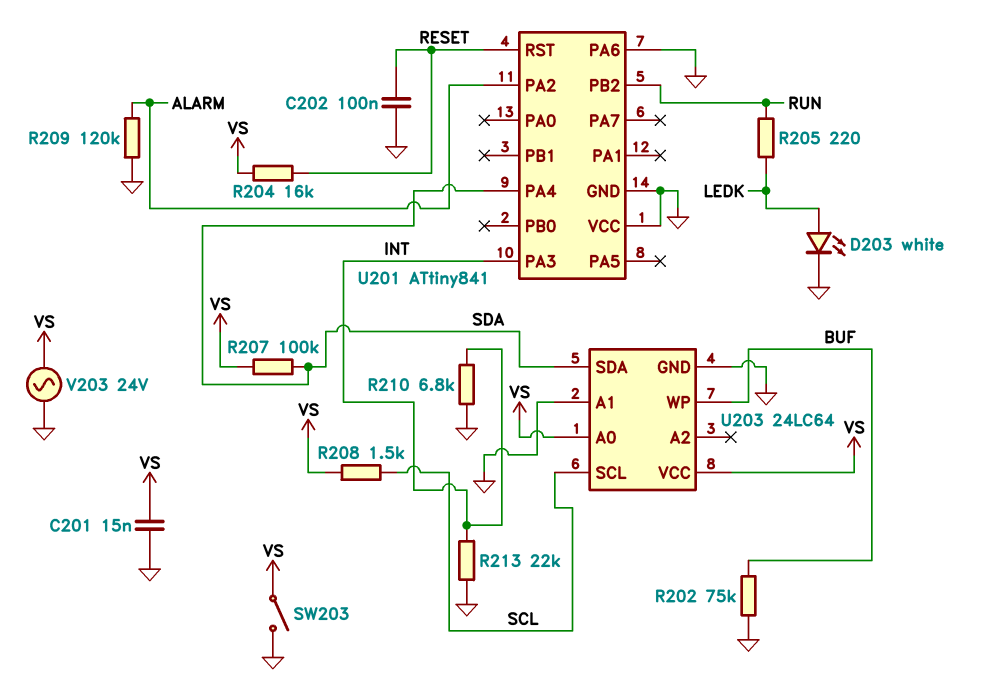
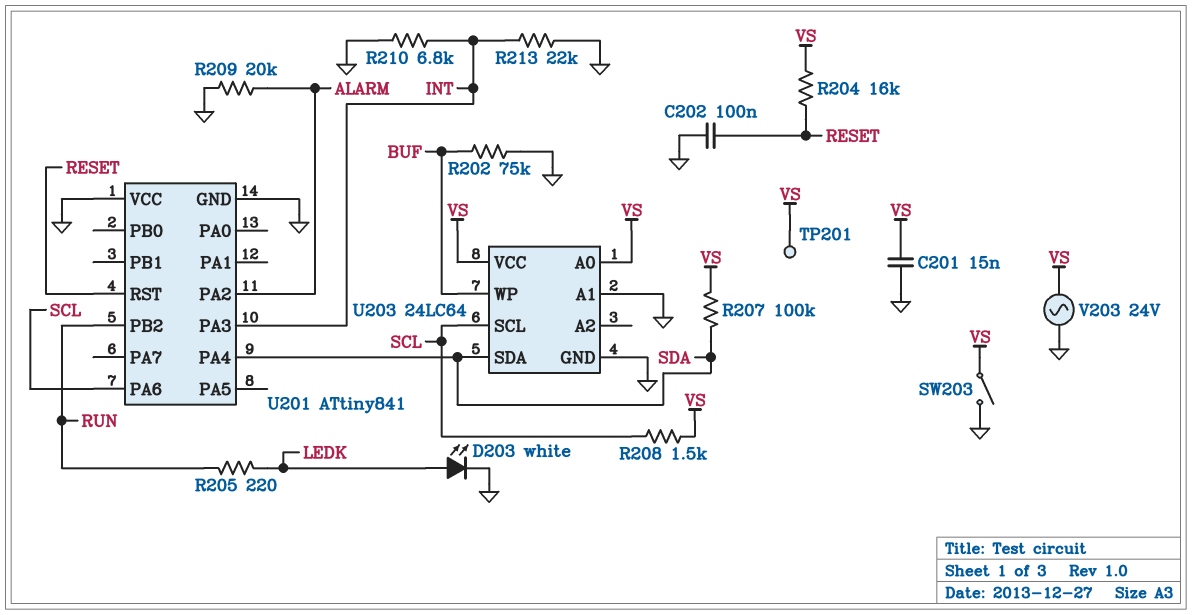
R209: 120k (ALARM, GND) -> 20k (ALARM, GND)
TP201: none -> test point (VS)
U201 pin PA6: GND -> SCL

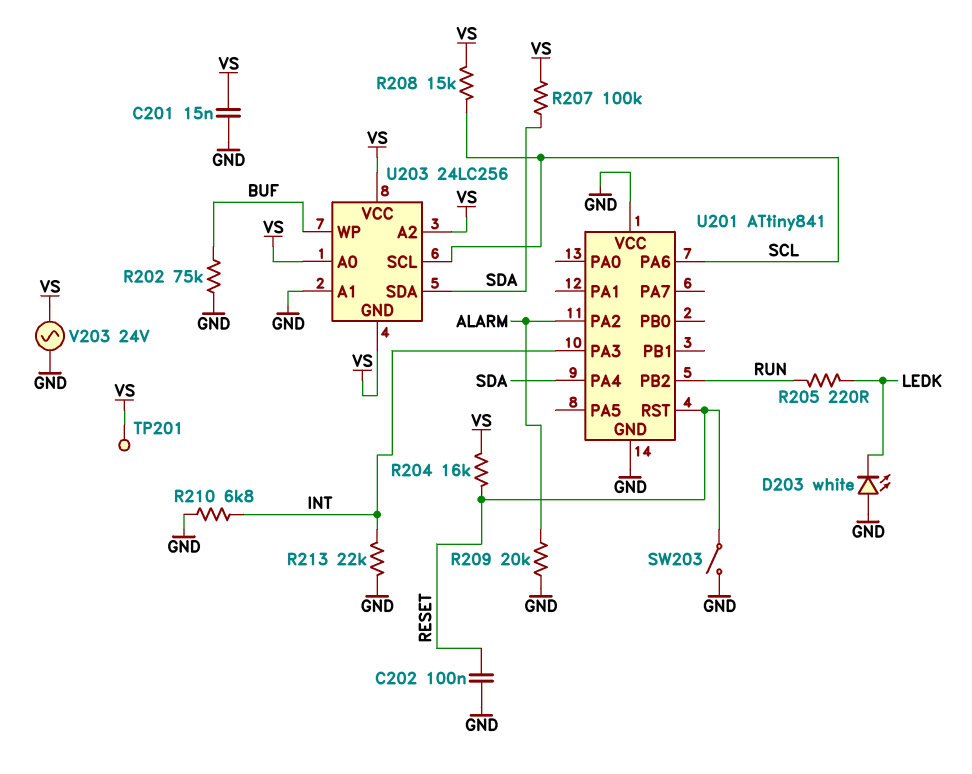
D203: LED white (A LEDK, K GND) -> LED white (A GND, K LEDK)
R208: 1.5k (SCL, VS) -> 15k (SCL, VS)
SW203: switch (GND, VS) -> switch (GND, RESET)
U203: 24LC64 -> 24LC256
U203 pin A2: none -> VS
U203 pin GND: GND -> VS

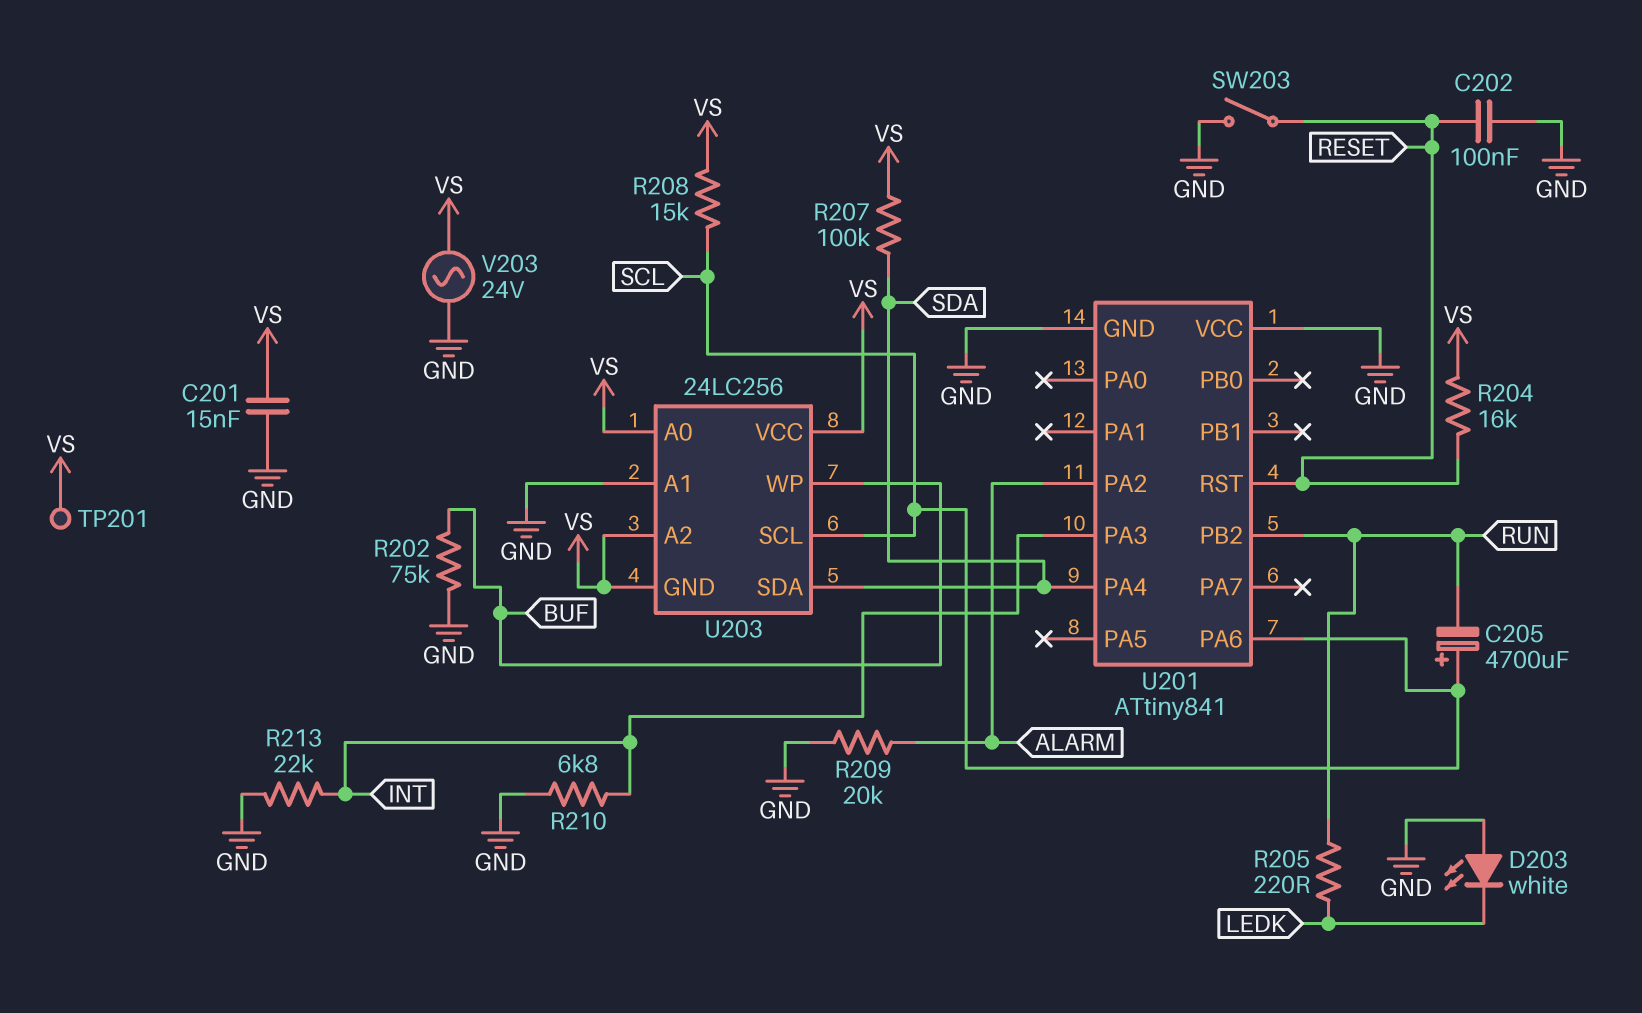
C205: none -> 4700uF (plus SCL, minus RUN)

